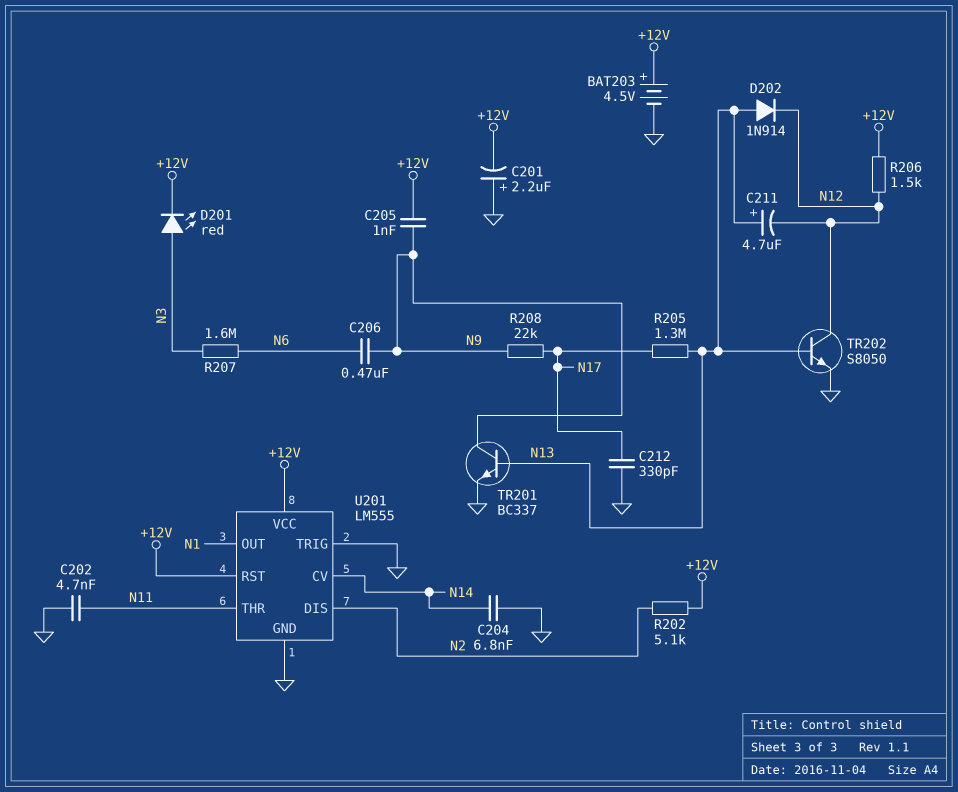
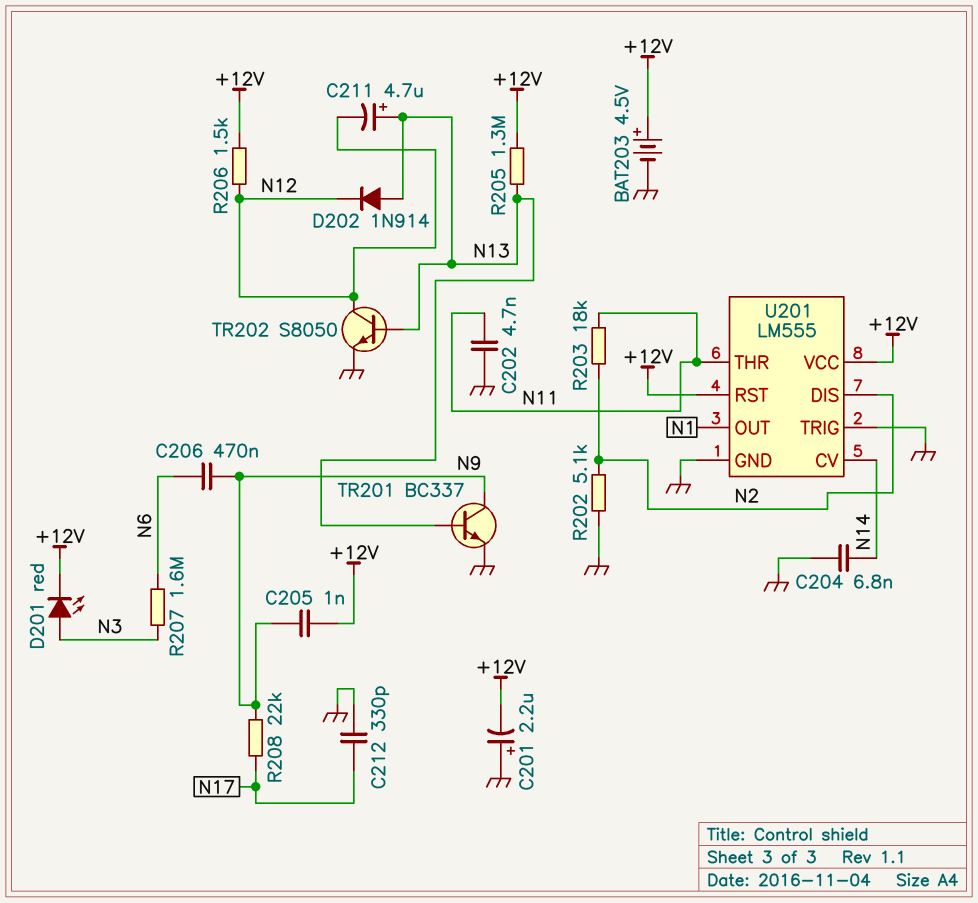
R202: 5.1k (+12V, N2) -> 5.1k (GND, N2)
R203: none -> 18k (N2, N11)
R205: 1.3M (N13, N17) -> 1.3M (+12V, N13)

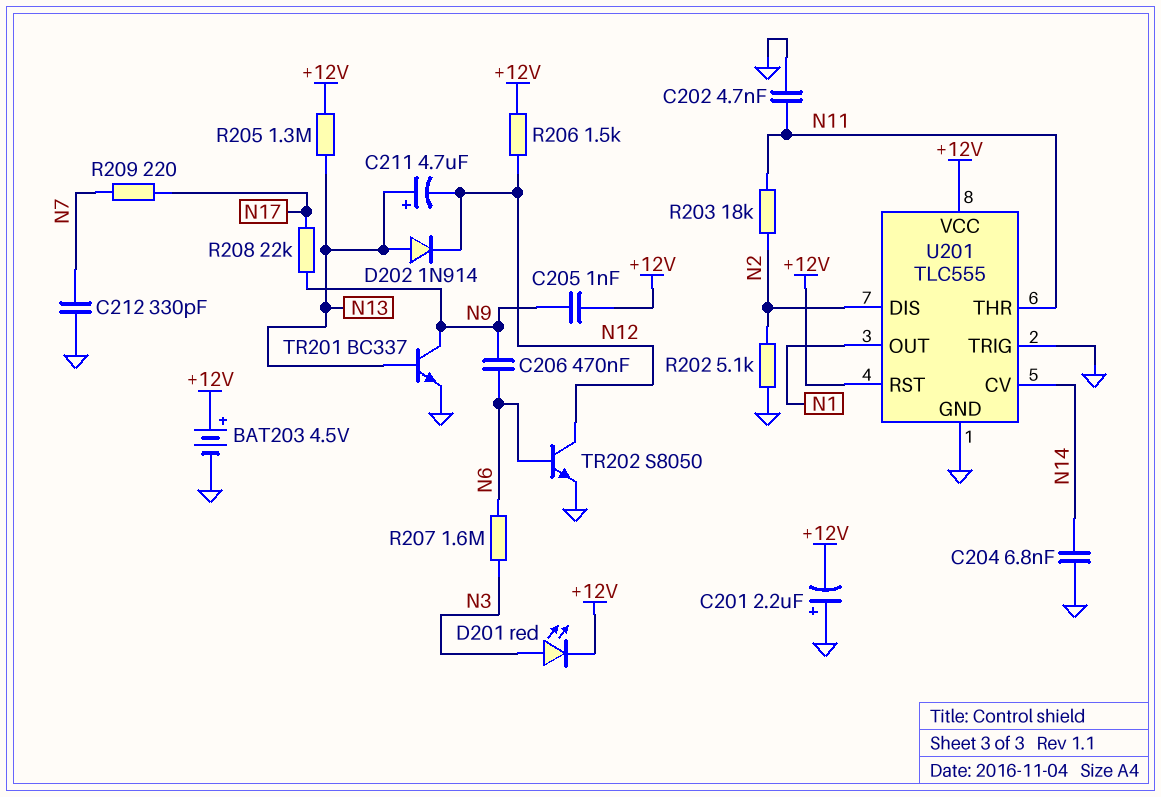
C212: 330pF (GND, N17) -> 330pF (GND, N7)
R209: none -> 220 (N7, N17)
TR202: NPN S8050 (B N13, C N12, E GND) -> NPN S8050 (B N6, C N12, E GND)
U201: LM555 -> TLC555

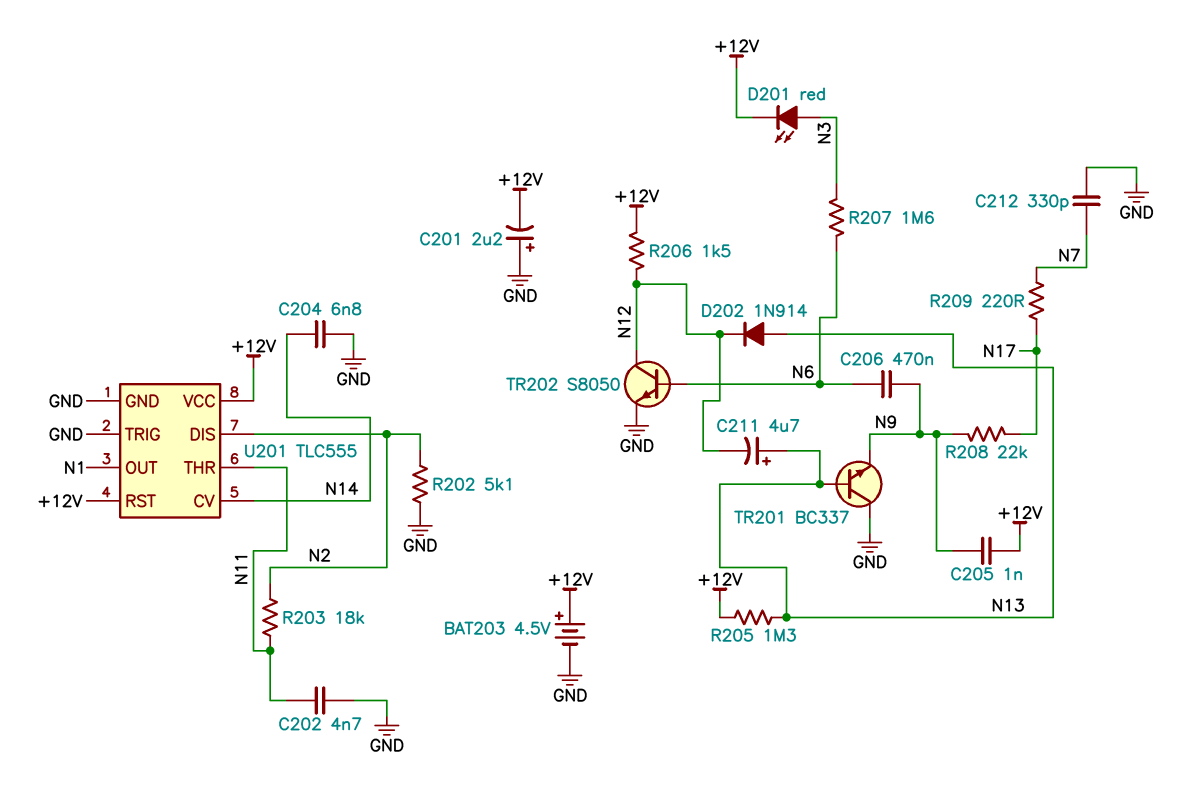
TR201: NPN BC337 (B N13, C N9, E GND) -> NPN BC337 (B N13, C GND, E N9)

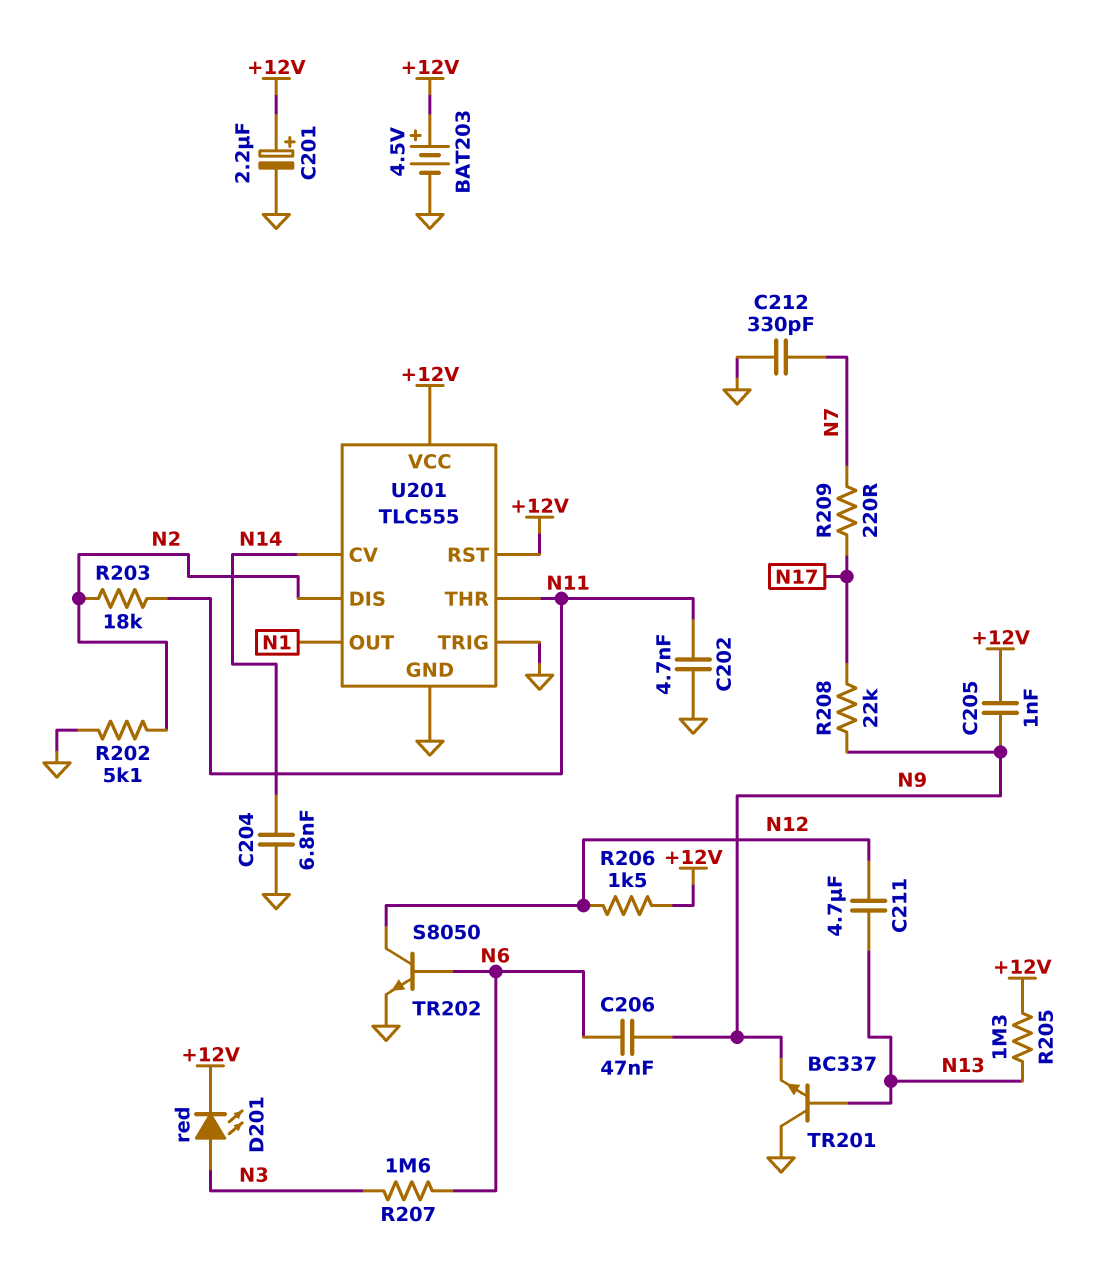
C201: 2.2uF (plus GND, minus +12V) -> 2.2uF (plus +12V, minus GND)
C206: 470nF (N6, N9) -> 47nF (N6, N9)
C211: 4.7uF (plus N13, minus N12) -> 4.7uF (N12, N13)
D202: diode 1N914 (A N13, K N12) -> none

